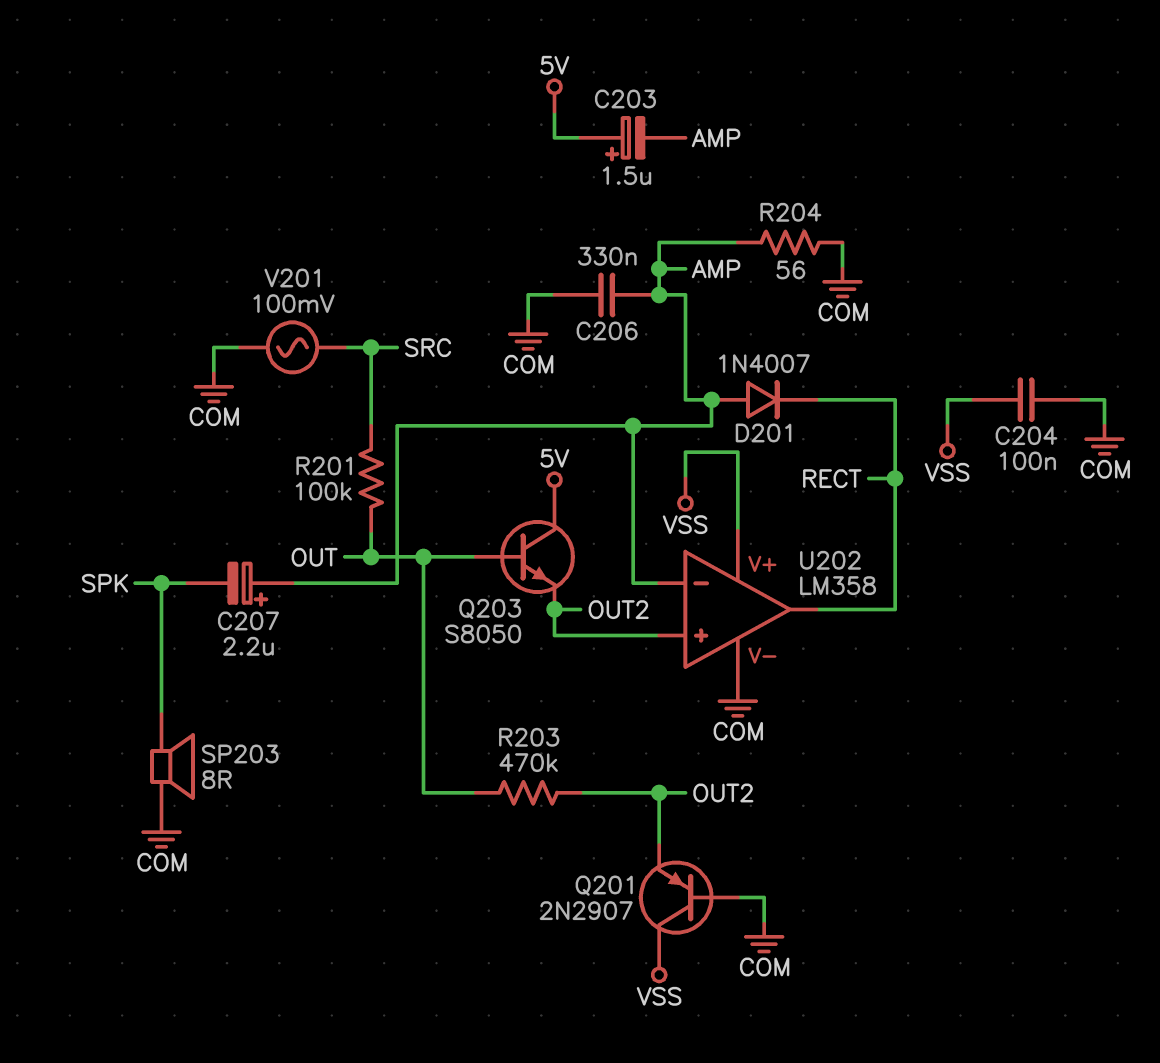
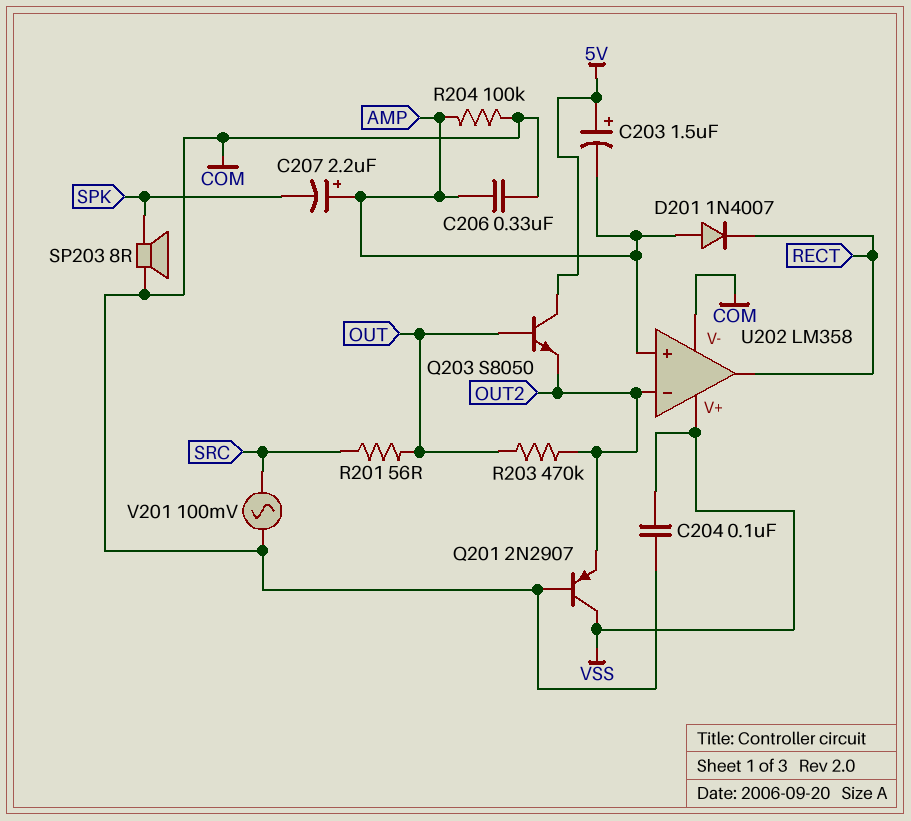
R201: 100k (OUT, SRC) -> 56 (OUT, SRC)
R204: 56 (AMP, COM) -> 100k (AMP, COM)
U202 pin in+: OUT2 -> AMP
U202 pin in-: AMP -> OUT2

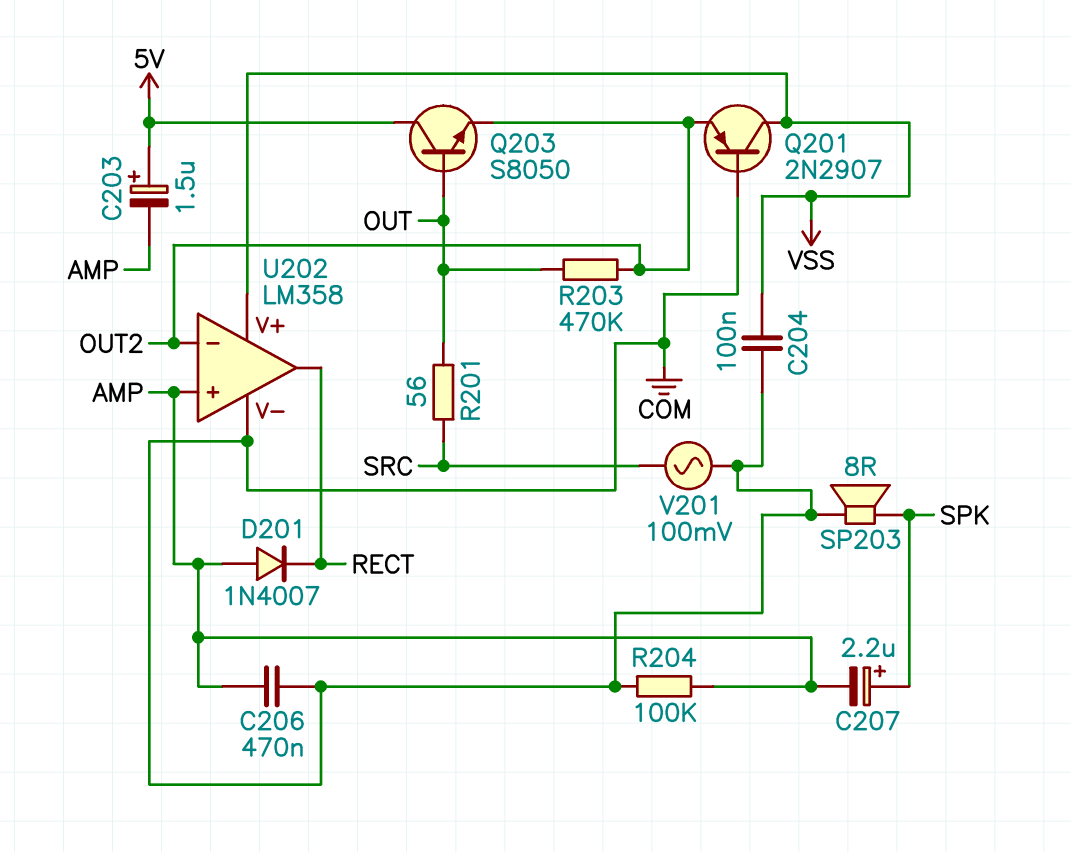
C206: 330nF (AMP, COM) -> 470nF (AMP, COM)
C207: 2.2uF (plus AMP, minus SPK) -> 2.2uF (plus SPK, minus AMP)

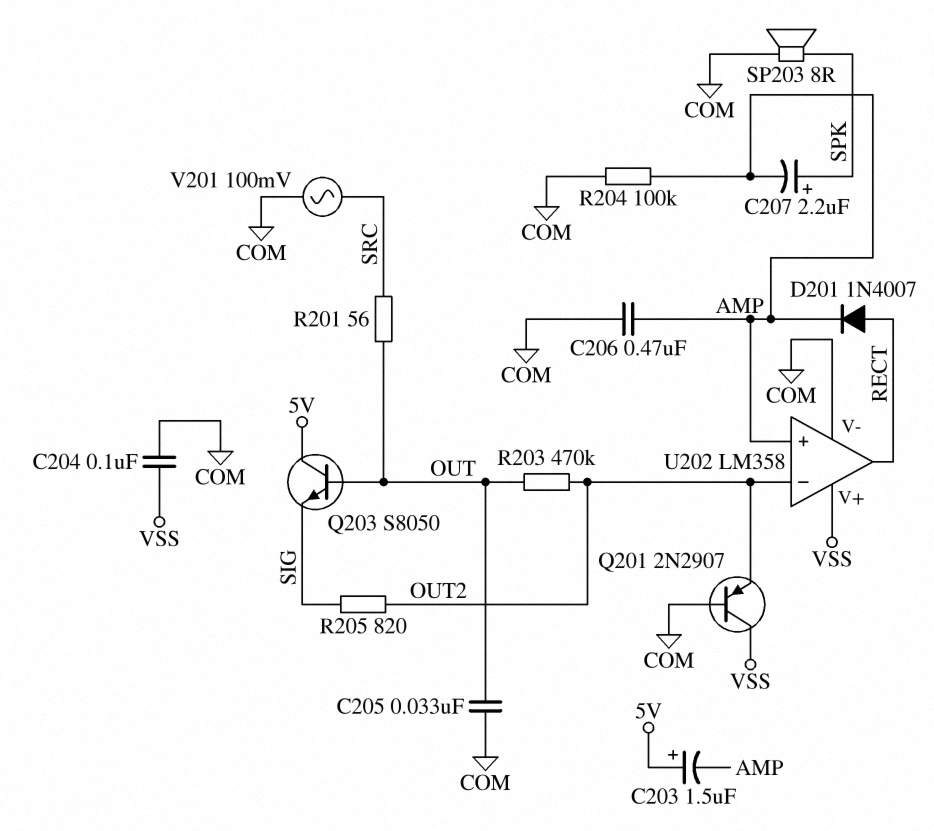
C205: none -> 33nF (COM, OUT)
D201: diode 1N4007 (A AMP, K RECT) -> diode 1N4007 (A RECT, K AMP)
Q203: NPN S8050 (B OUT, C 5V, E OUT2) -> NPN S8050 (B OUT, C 5V, E SIG)
R205: none -> 820 (OUT2, SIG)

